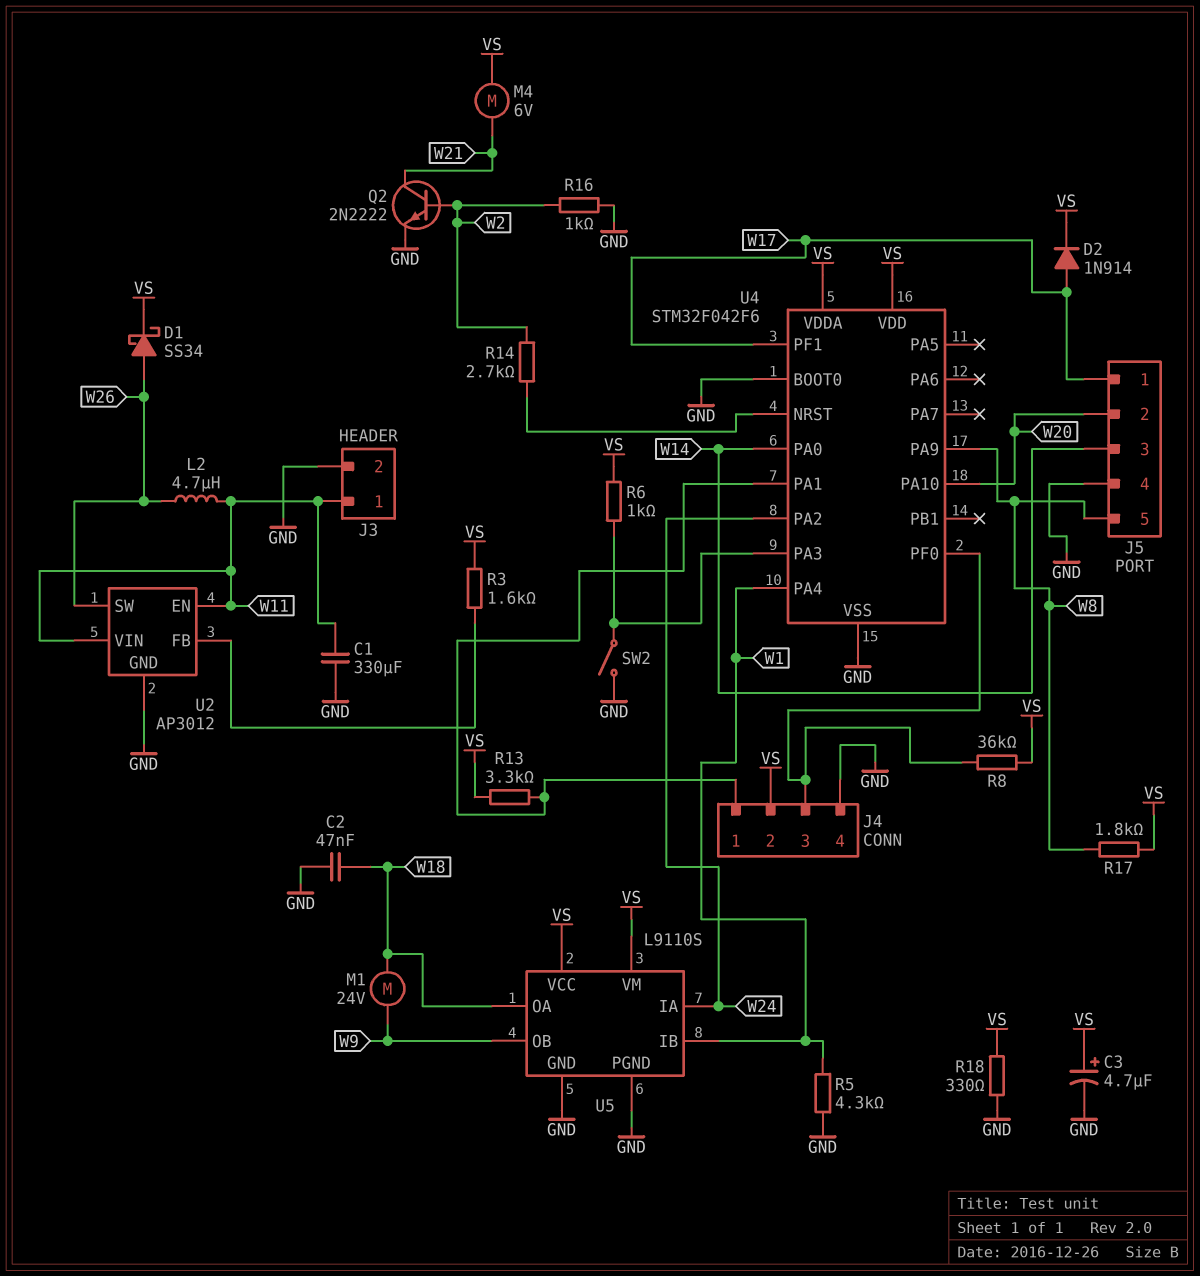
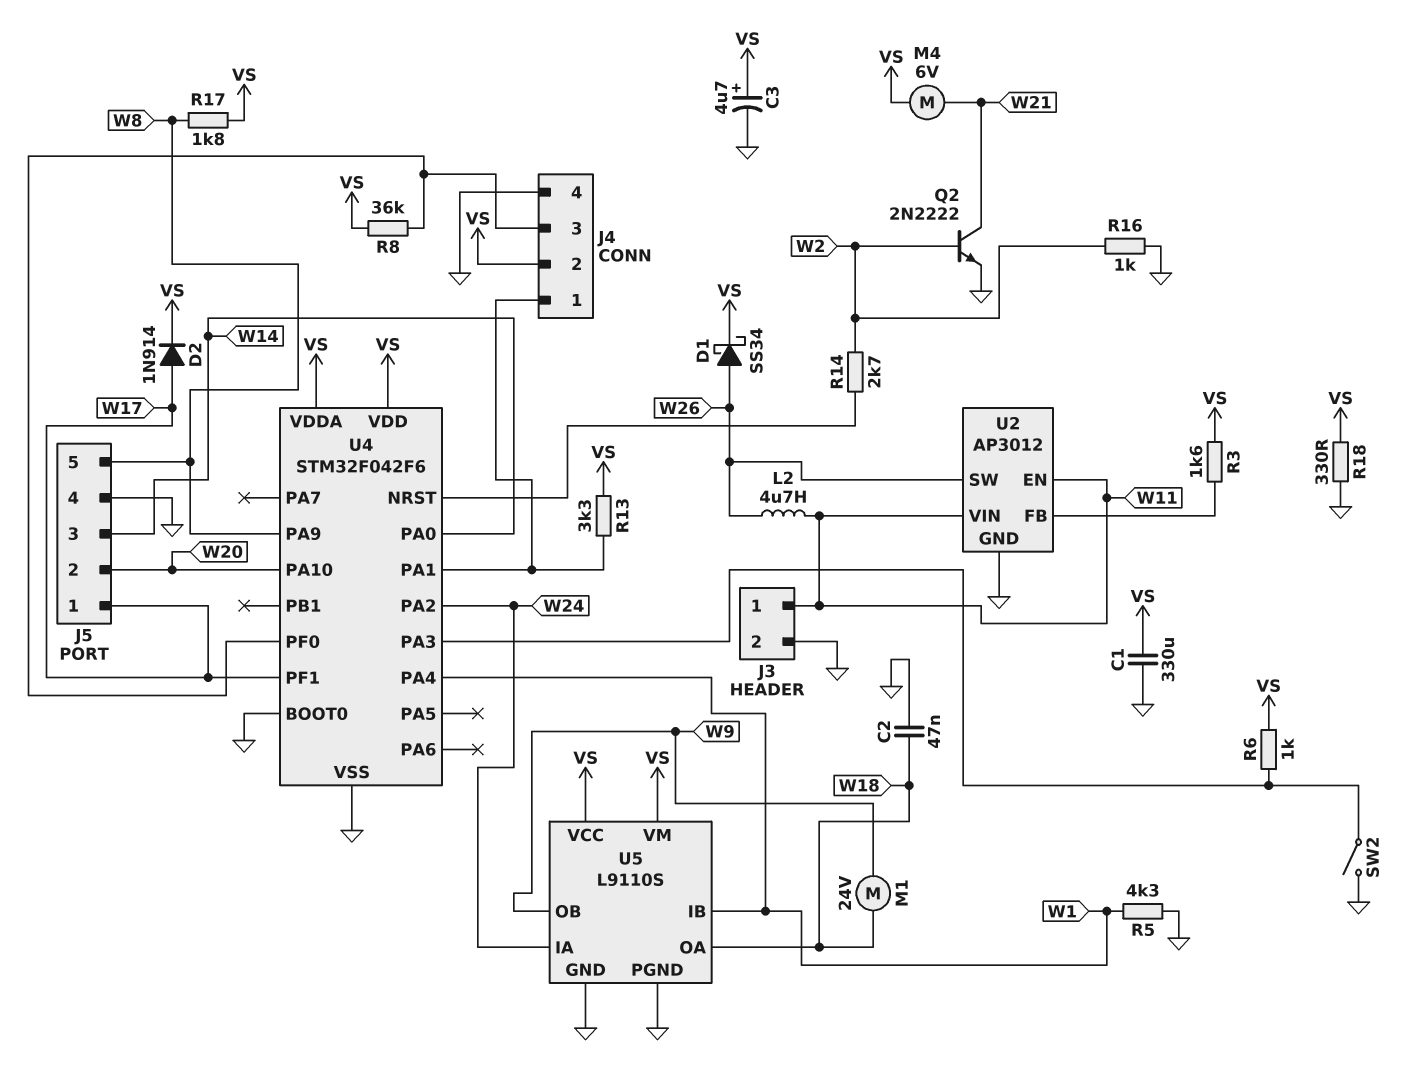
C1: 330uF (GND, W11) -> 330uF (GND, VS)

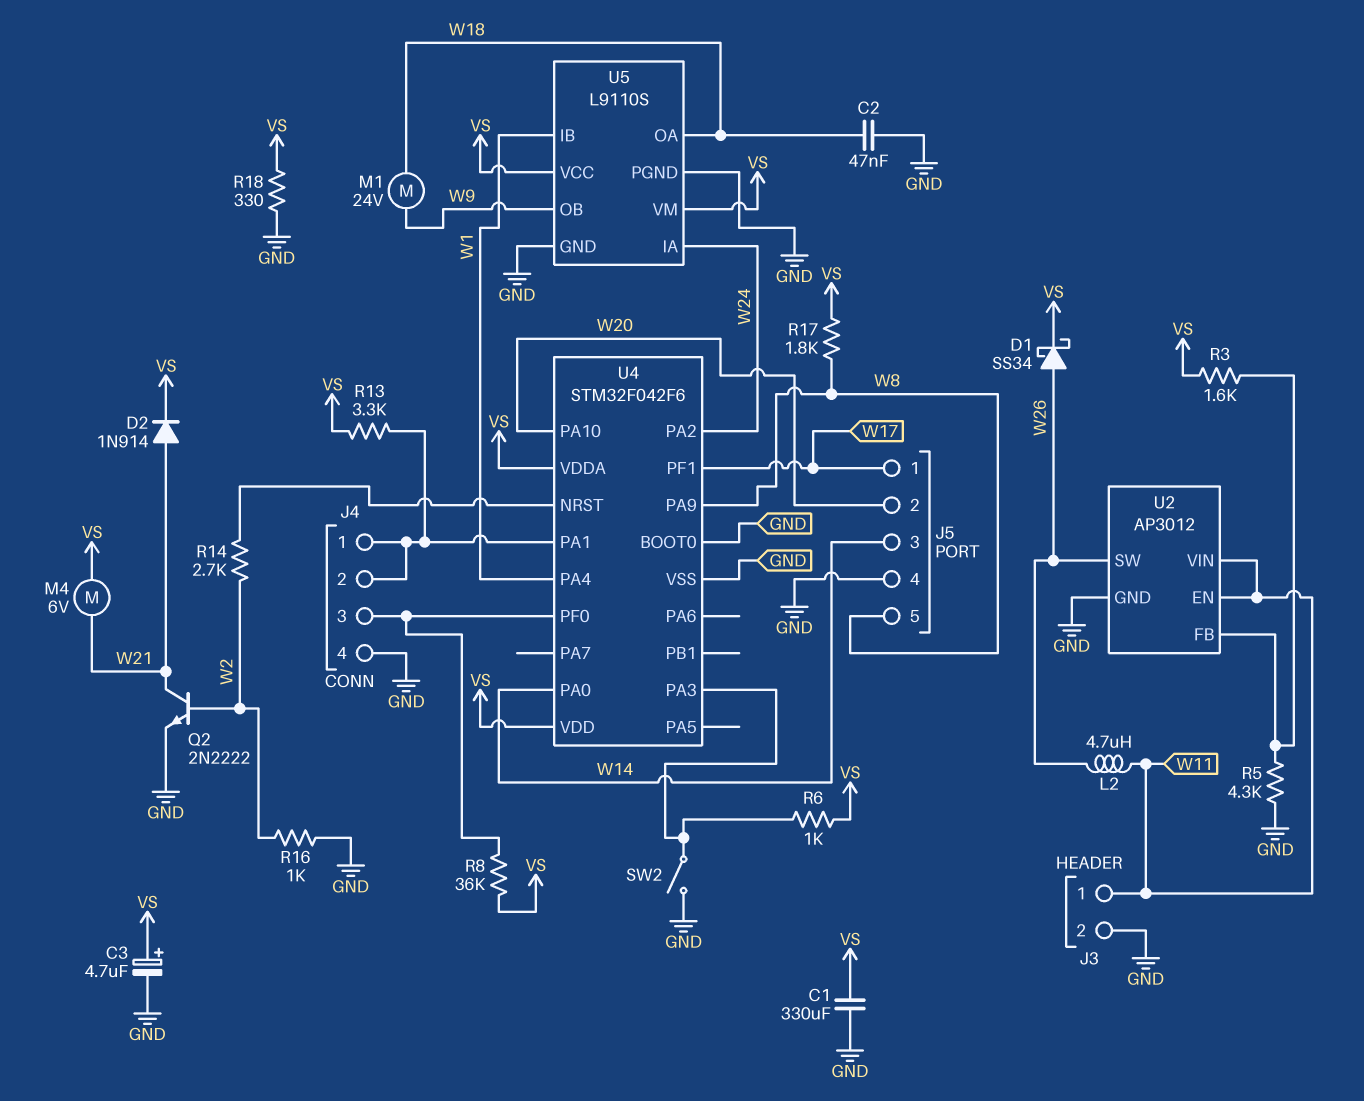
D2: diode 1N914 (A W17, K VS) -> diode 1N914 (A W21, K VS)
J4 pin 2: VS -> J4/1
R5: 4.3k (GND, W1) -> 4.3k (GND, U2/FB)

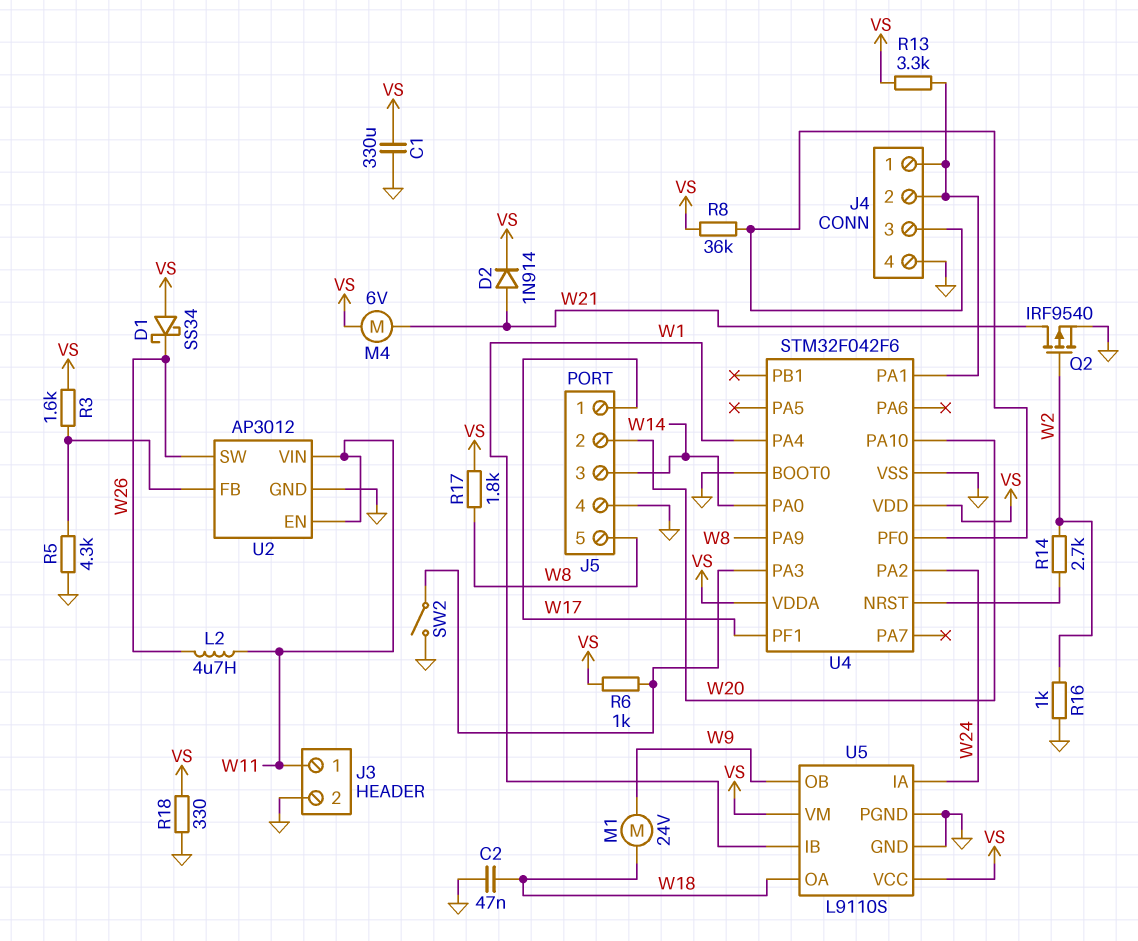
C3: 4.7uF (plus VS, minus GND) -> none
D1: schottky SS34 (A W26, K VS) -> schottky SS34 (A VS, K W26)
Q2: NPN 2N2222 (B W2, C W21, E GND) -> PMOS IRF9540 (G W2, D W21, S GND)

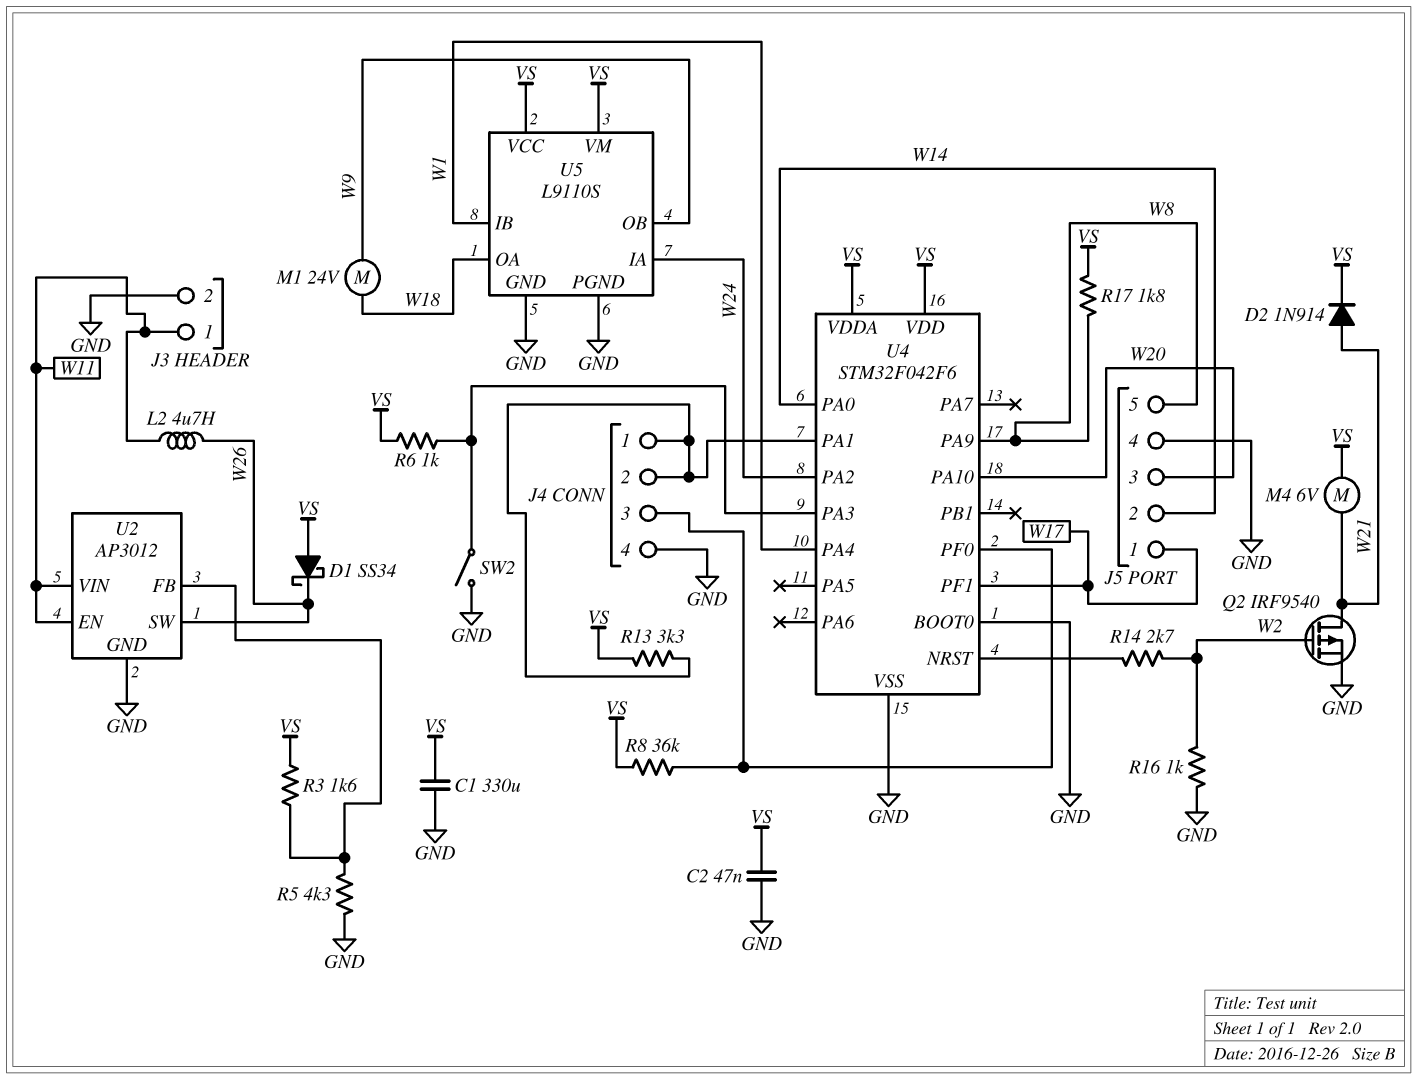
C2: 47nF (GND, W18) -> 47nF (GND, VS)
J5 pin 2: W20 -> W14
J5 pin 3: W14 -> W20
R18: 330 (GND, VS) -> none

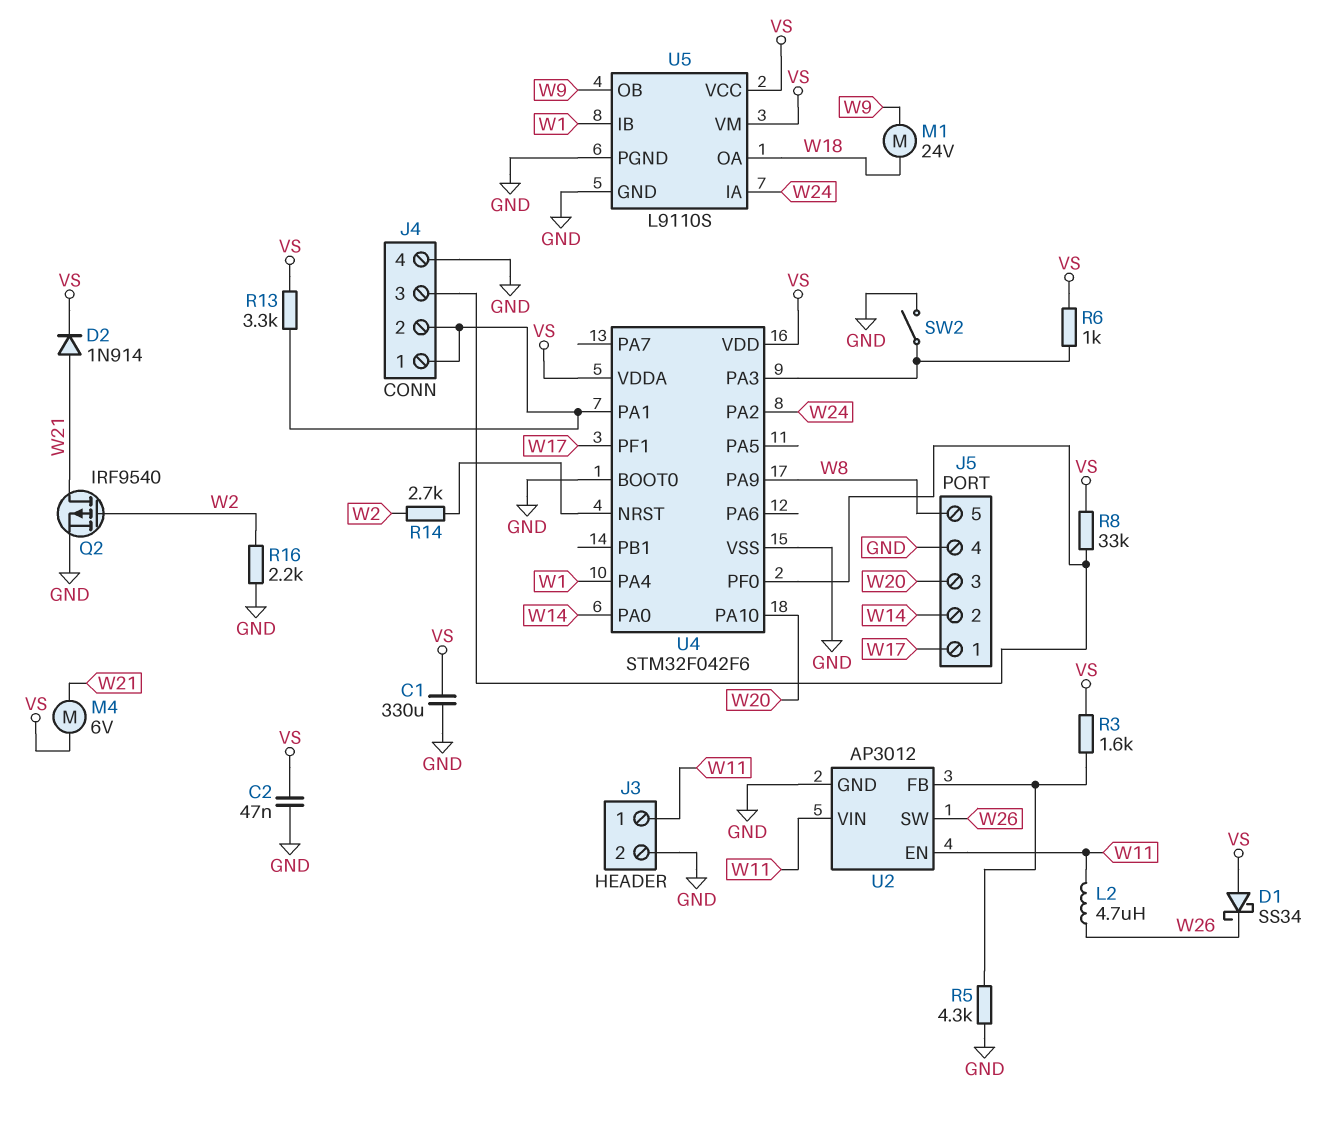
R8: 36k (J4/3, VS) -> 33k (J4/3, VS)
R16: 1k (GND, W2) -> 2.2k (GND, W2)
R17: 1.8k (VS, W8) -> none

